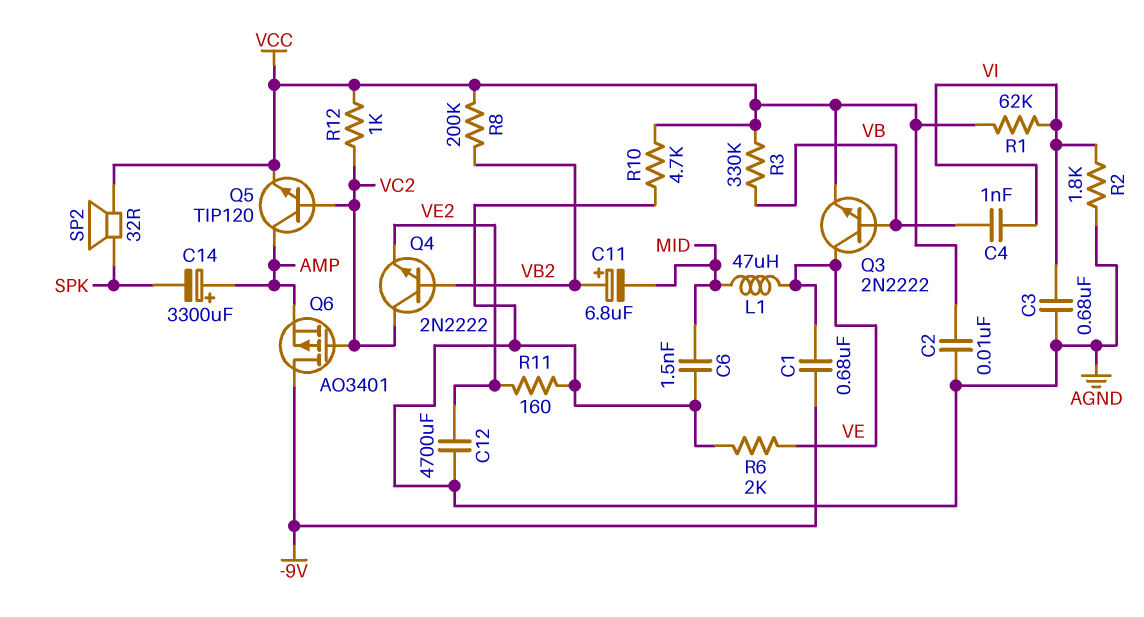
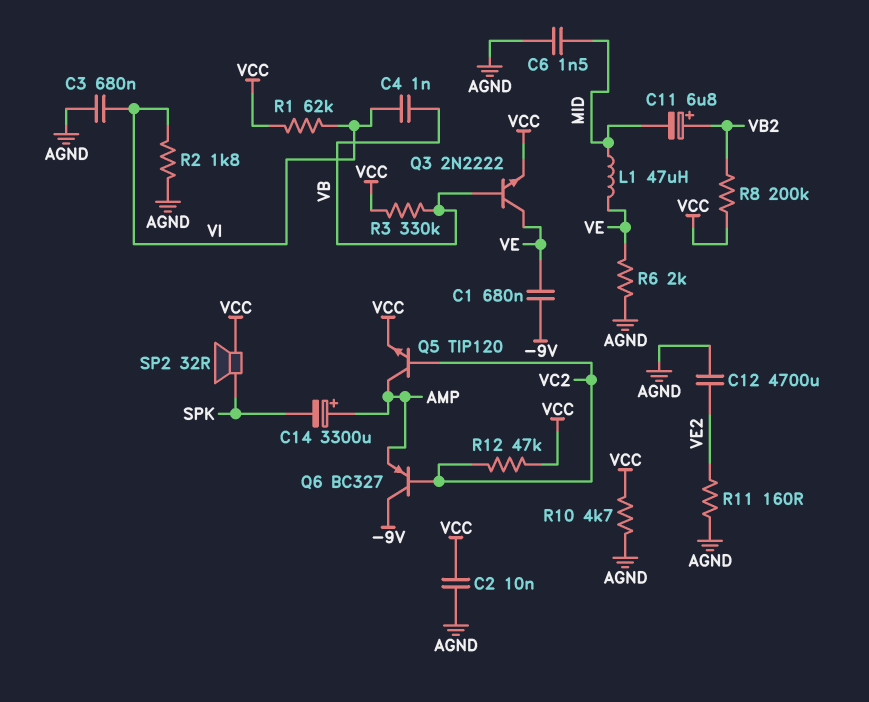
Q4: NPN 2N2222 (B VB2, C VC2, E VE2) -> none
Q6: PMOS AO3401 (G VC2, D -9V, S AMP) -> PNP BC327 (B VC2, C -9V, E AMP)
R12: 1k (VC2, VCC) -> 47k (VC2, VCC)

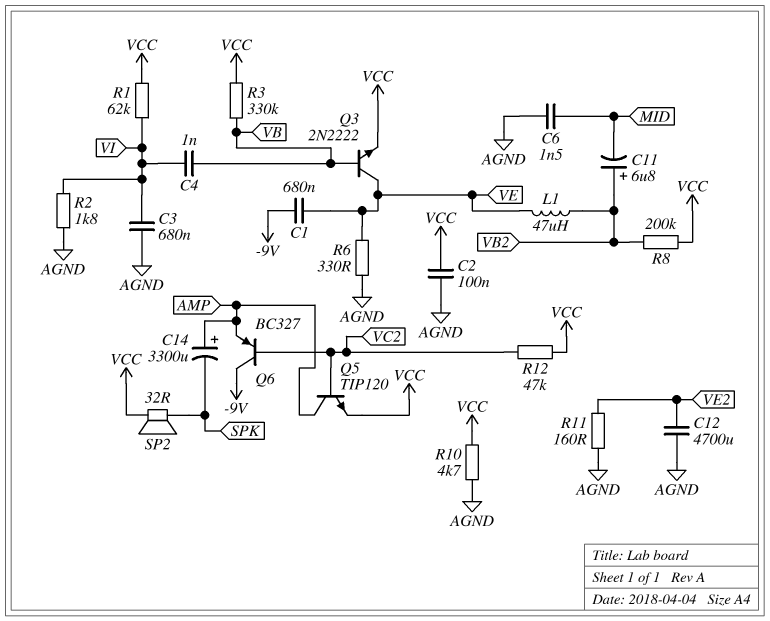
C2: 10nF (AGND, VCC) -> 100nF (AGND, VCC)
L1: 47uH (MID, VE) -> 47uH (VB2, VE)
R6: 2k (AGND, VE) -> 330 (AGND, VE)

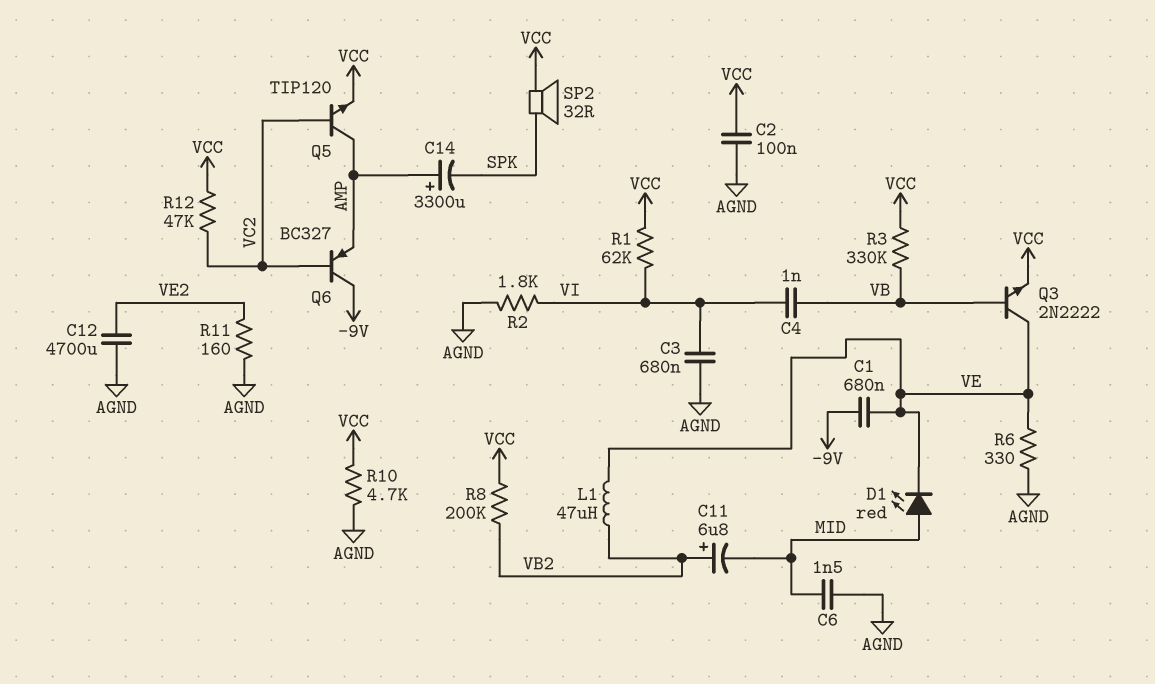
D1: none -> LED red (A MID, K VE)

